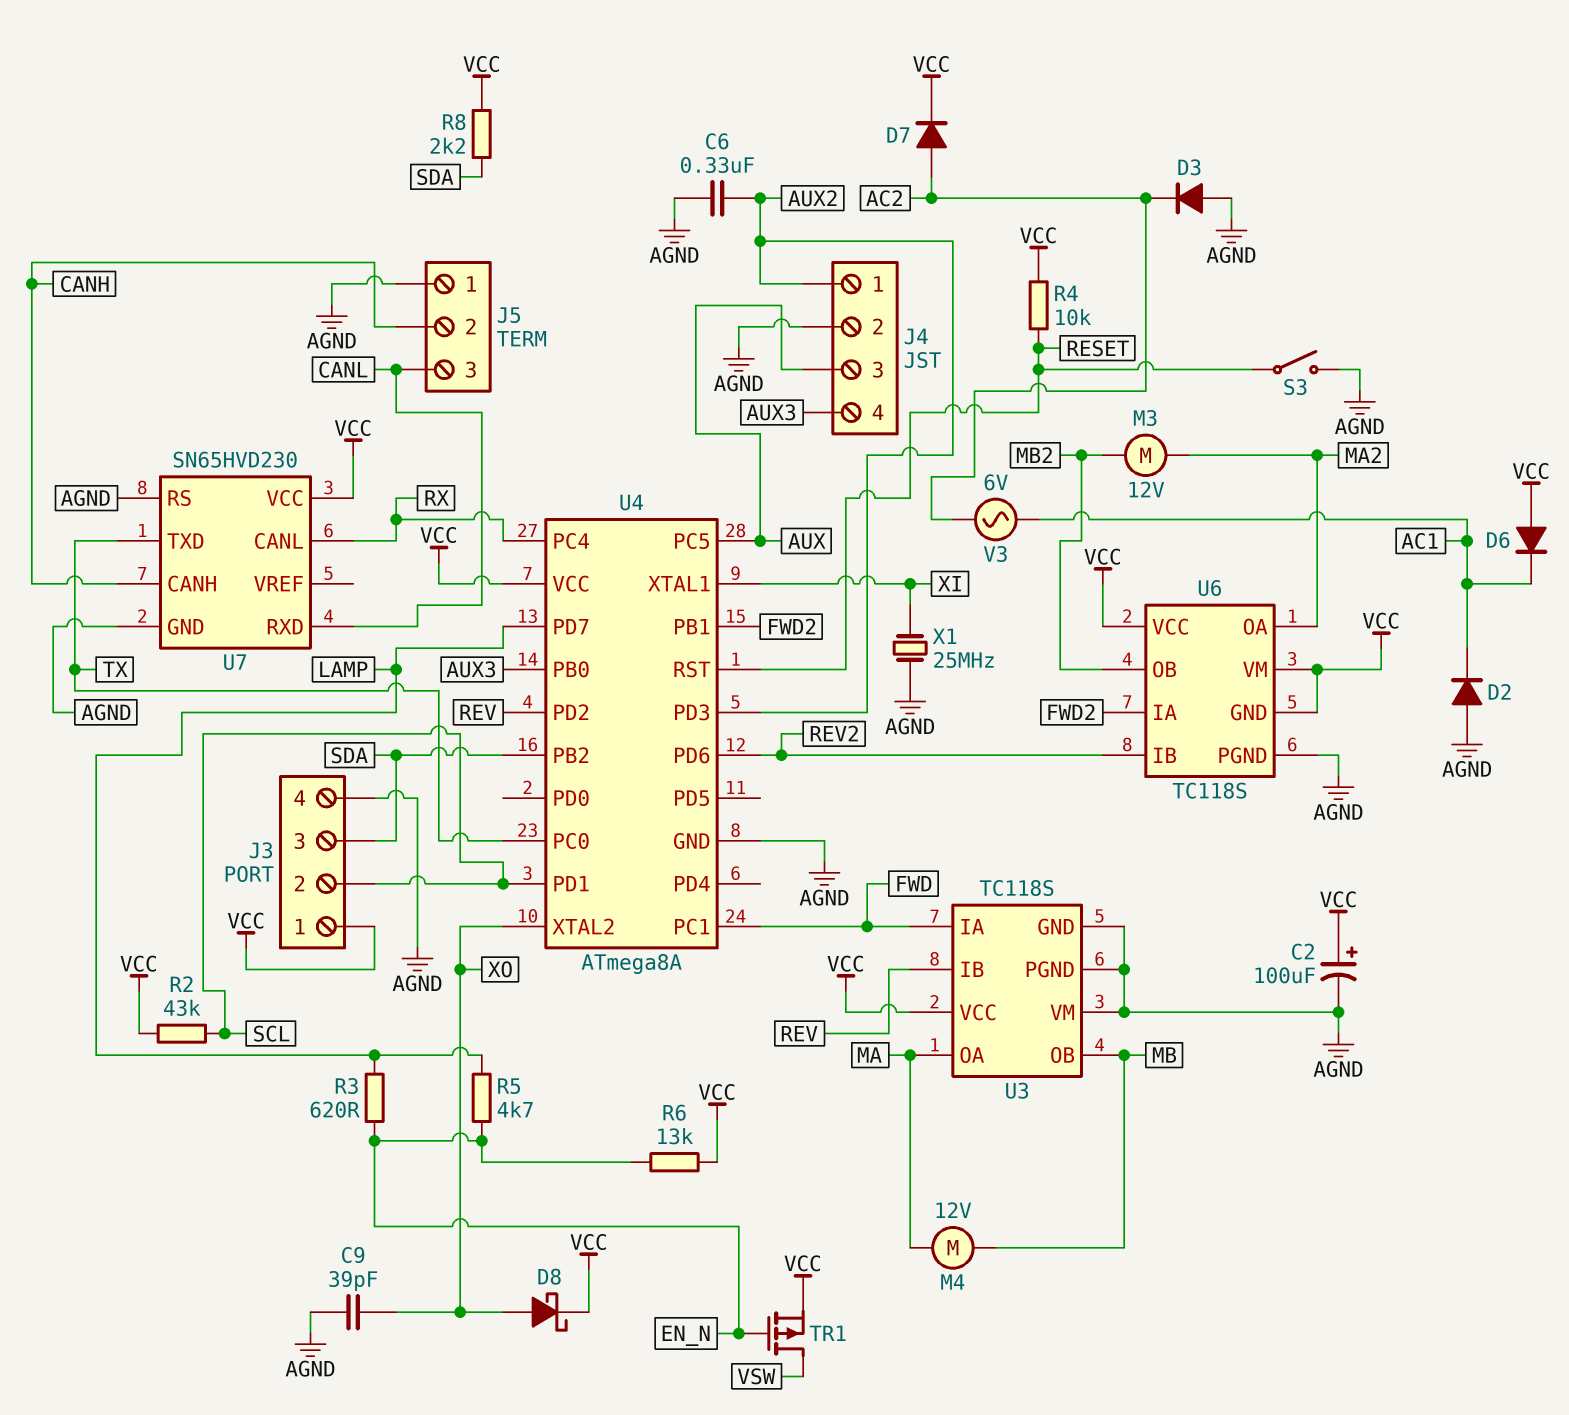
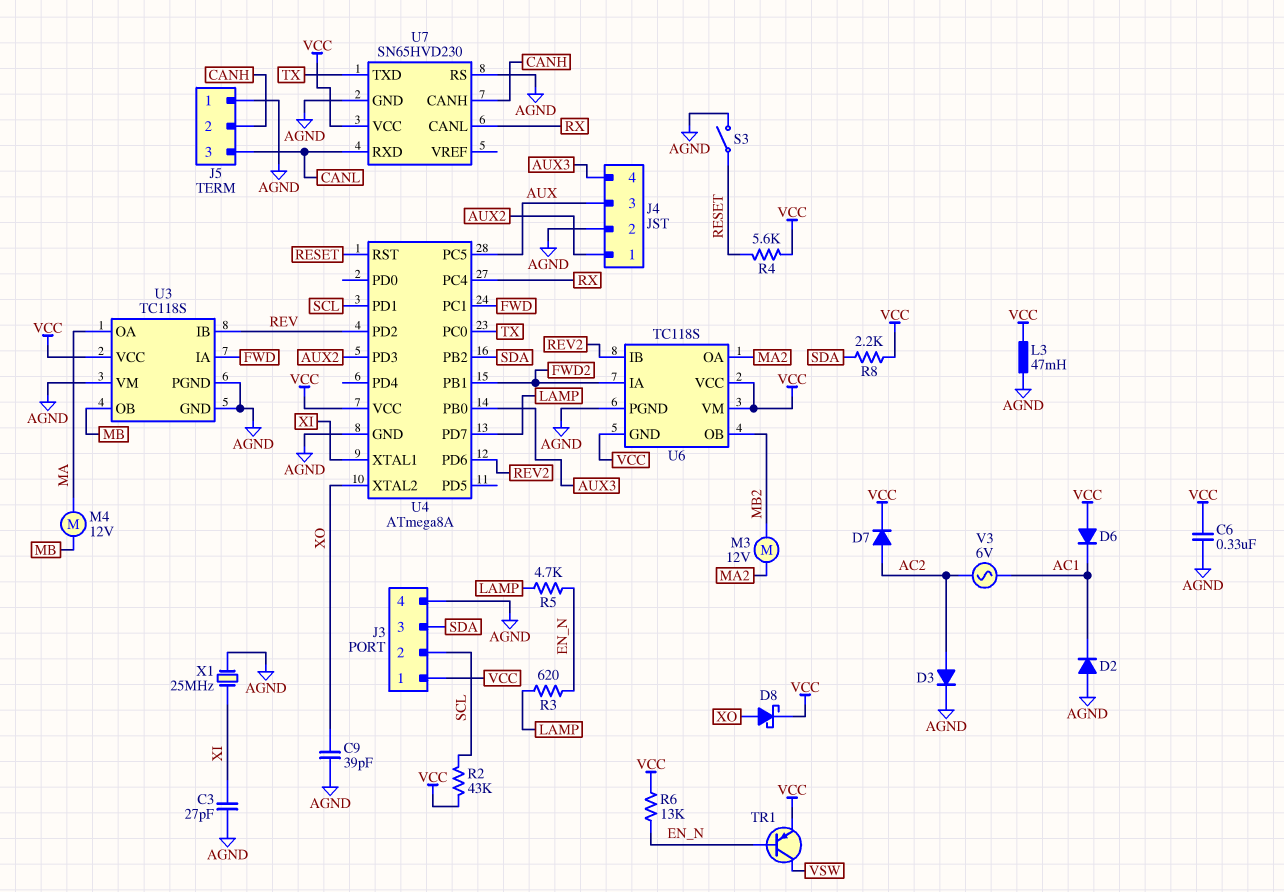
C2: 100uF (plus VCC, minus AGND) -> none
C3: none -> 27pF (AGND, XI)
C6: 330nF (AGND, AUX2) -> 330nF (AGND, VCC)
D3: diode (A AGND, K AC2) -> diode (A AC2, K AGND)
L3: none -> 47mH (AGND, VCC)
R4: 10k (RESET, VCC) -> 5.6k (RESET, VCC)
TR1: PMOS (G EN_N, D VSW, S VCC) -> PNP (B EN_N, C VSW, E VCC)

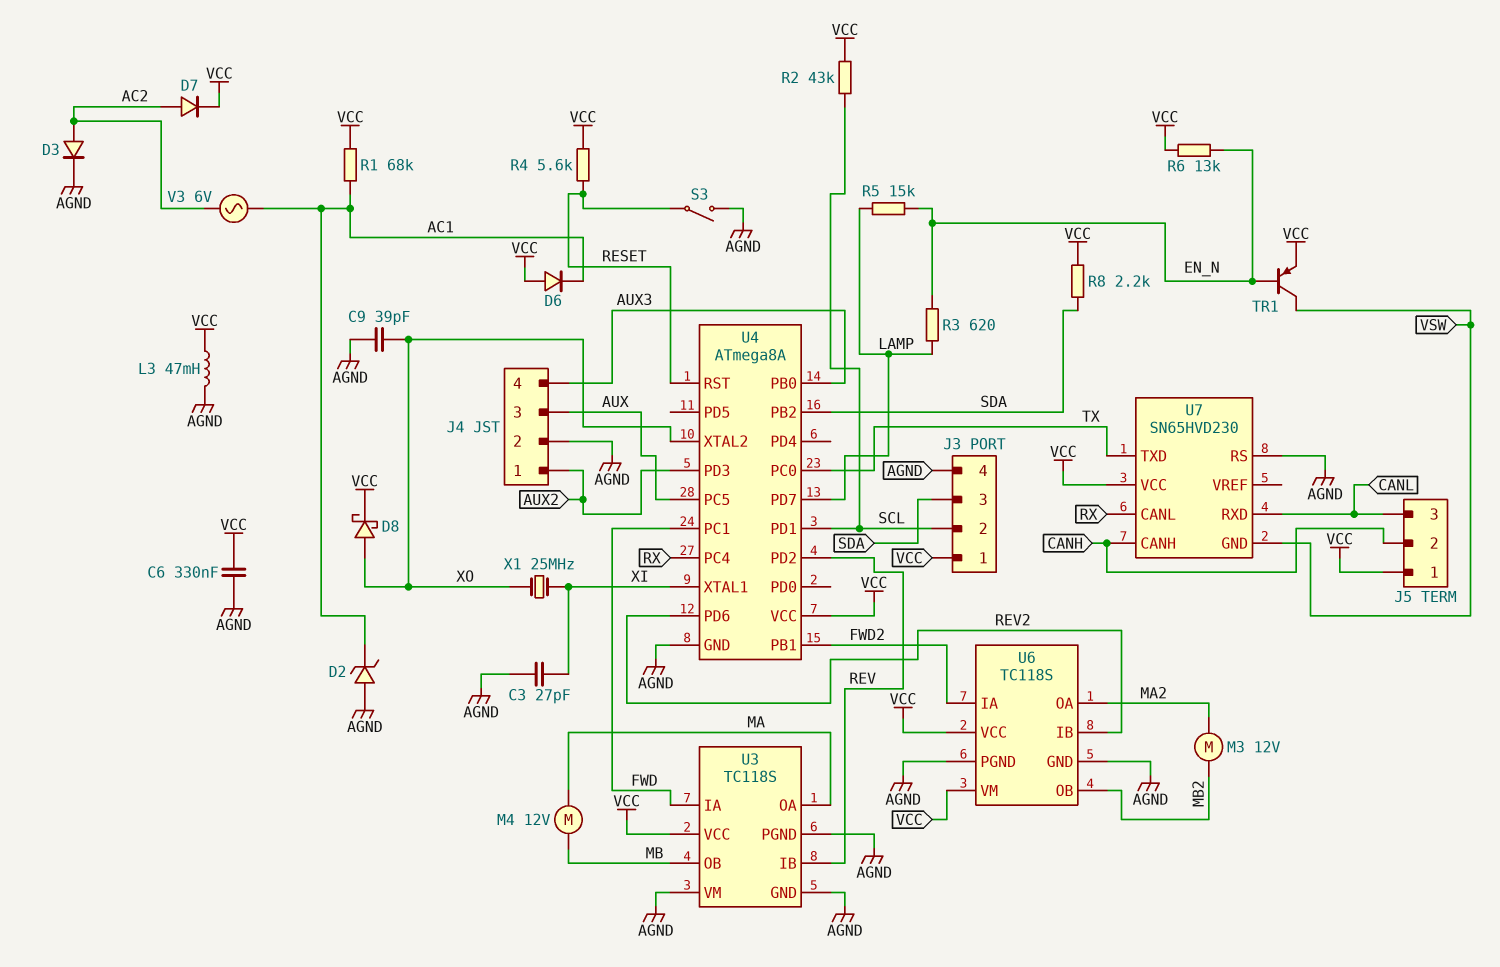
D2: diode (A AGND, K AC1) -> zener (A AGND, K AC1)
J5 pin 1: AGND -> VCC
R1: none -> 68k (AC1, VCC)
R5: 4.7k (EN_N, LAMP) -> 15k (EN_N, LAMP)
U6 pin GND: VCC -> AGND
U7 pin GND: AGND -> VSW
X1: 25MHz (AGND, XI) -> 25MHz (XI, XO)

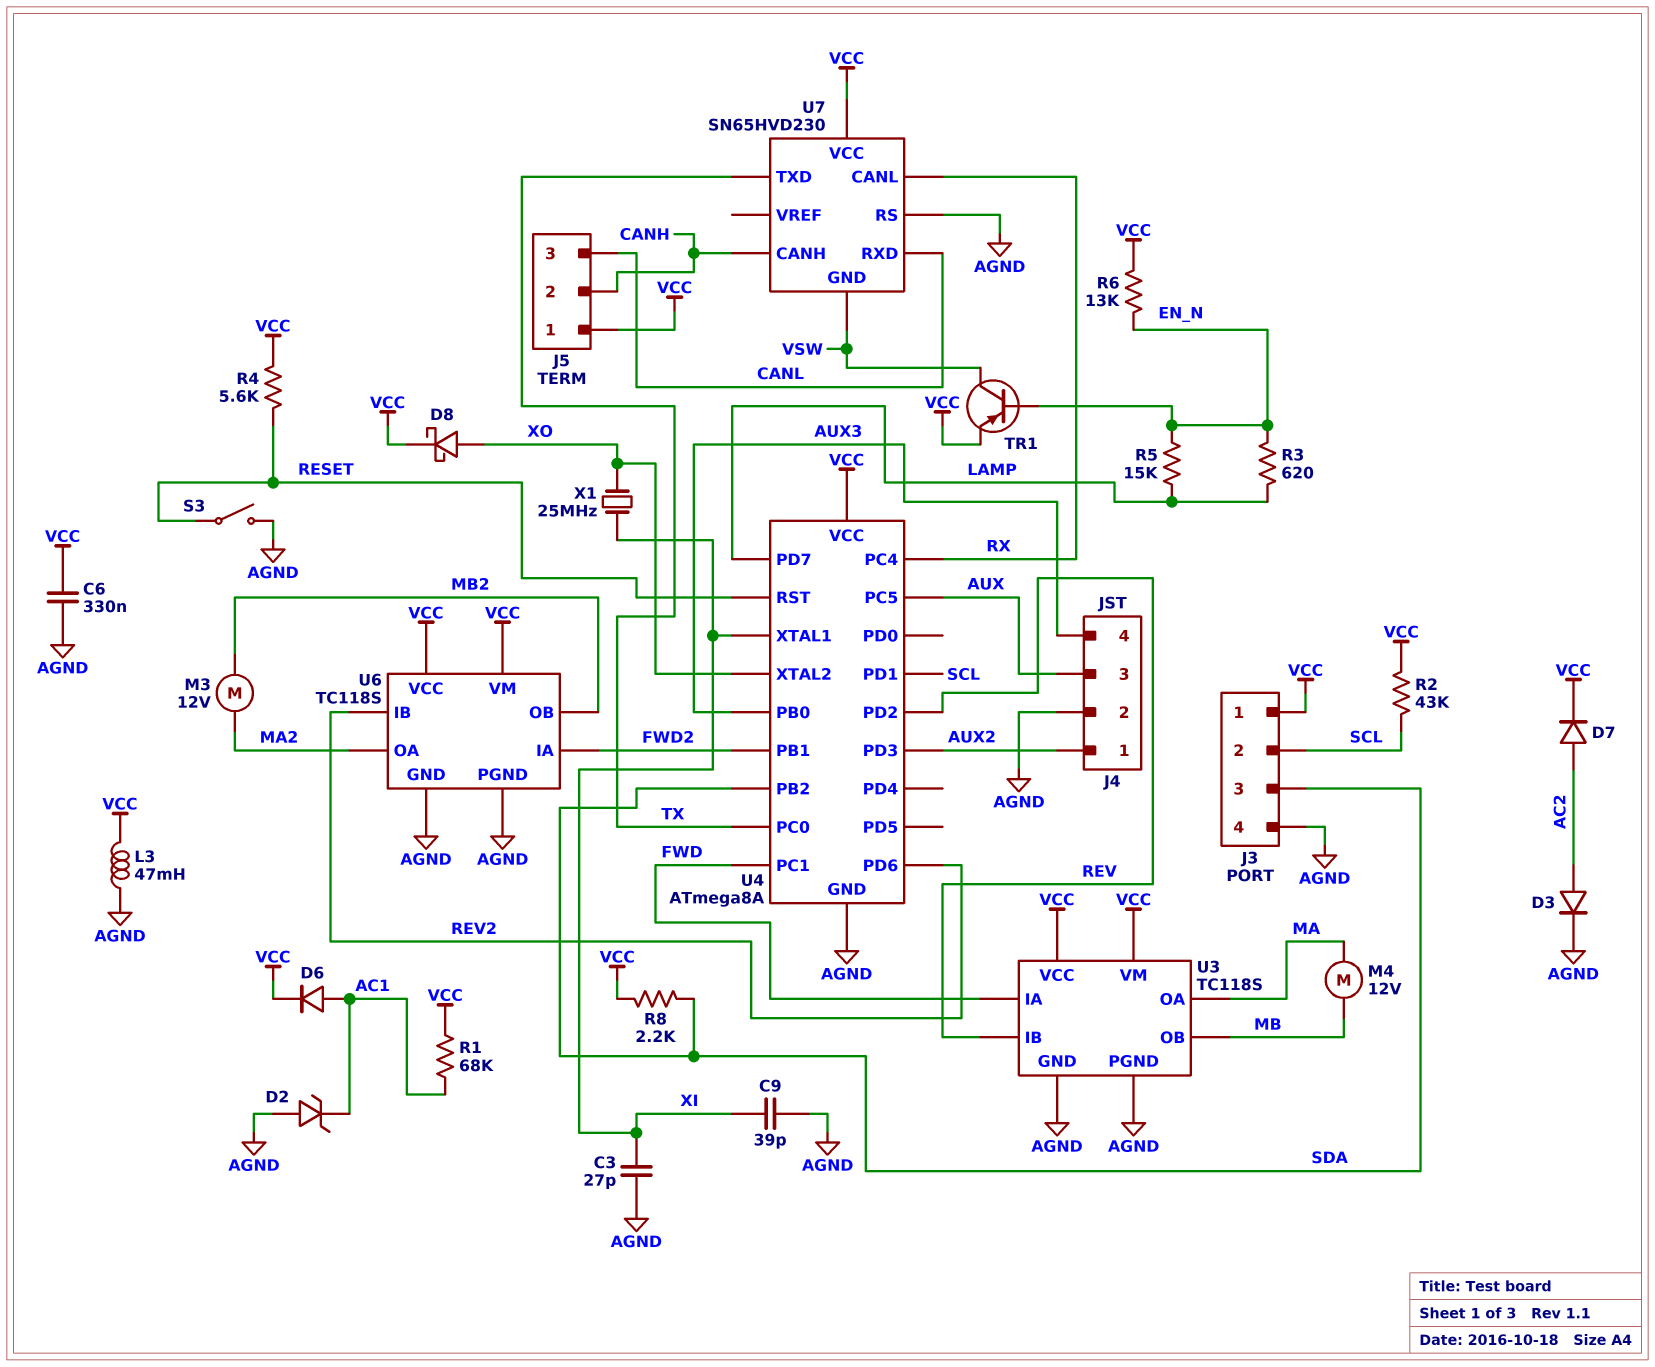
C9: 39pF (AGND, XO) -> 39pF (AGND, XI)
D6: diode (A VCC, K AC1) -> diode (A AC1, K VCC)
U3 pin VM: AGND -> VCC
V3: AC 6V (AC1, AC2) -> none

